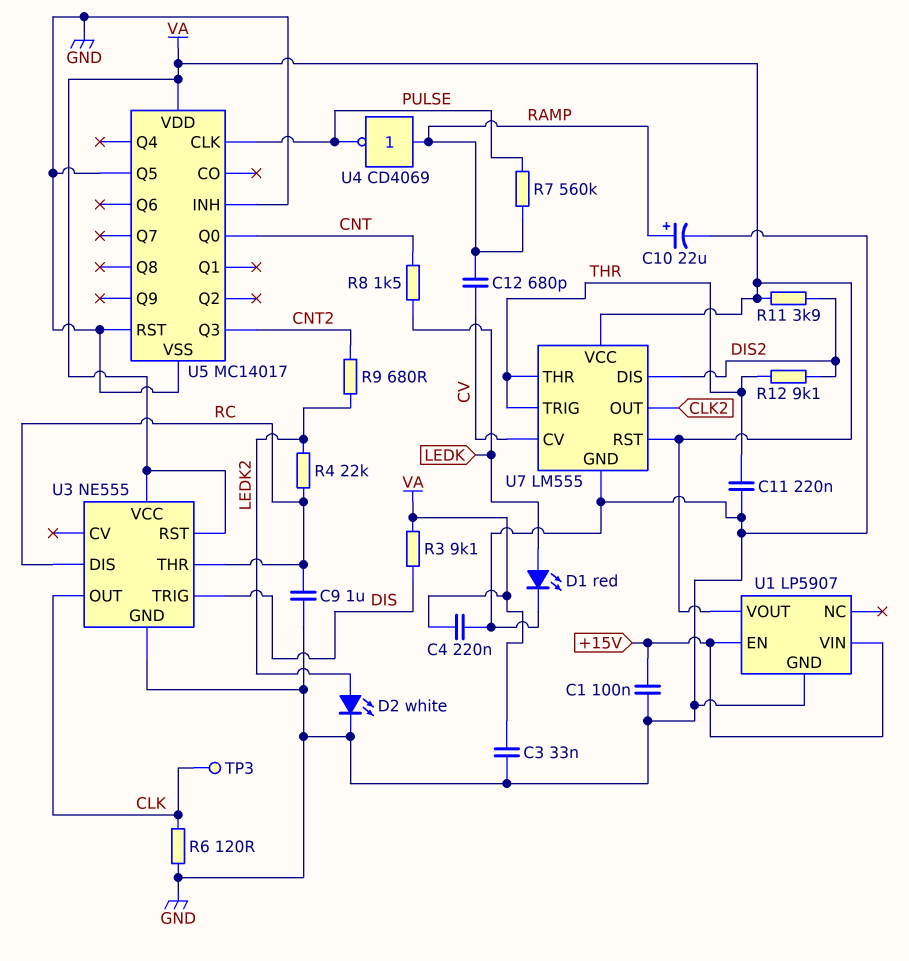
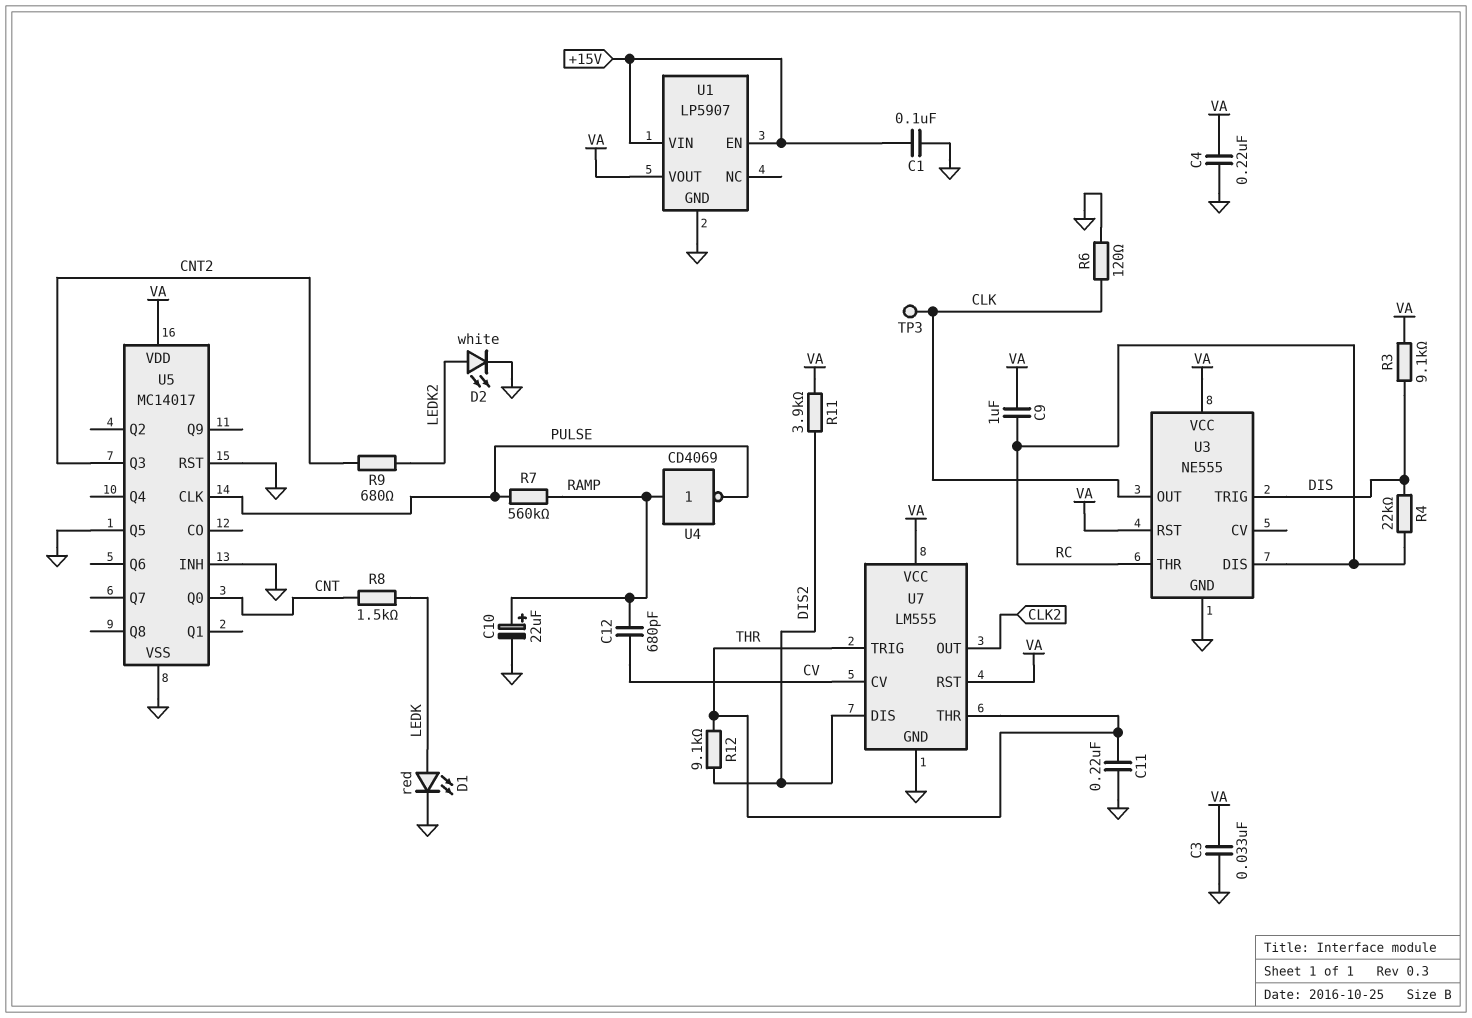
C9: 1uF (GND, RC) -> 1uF (RC, VA)
R4: 22k (LEDK2, RC) -> 22k (DIS, RC)

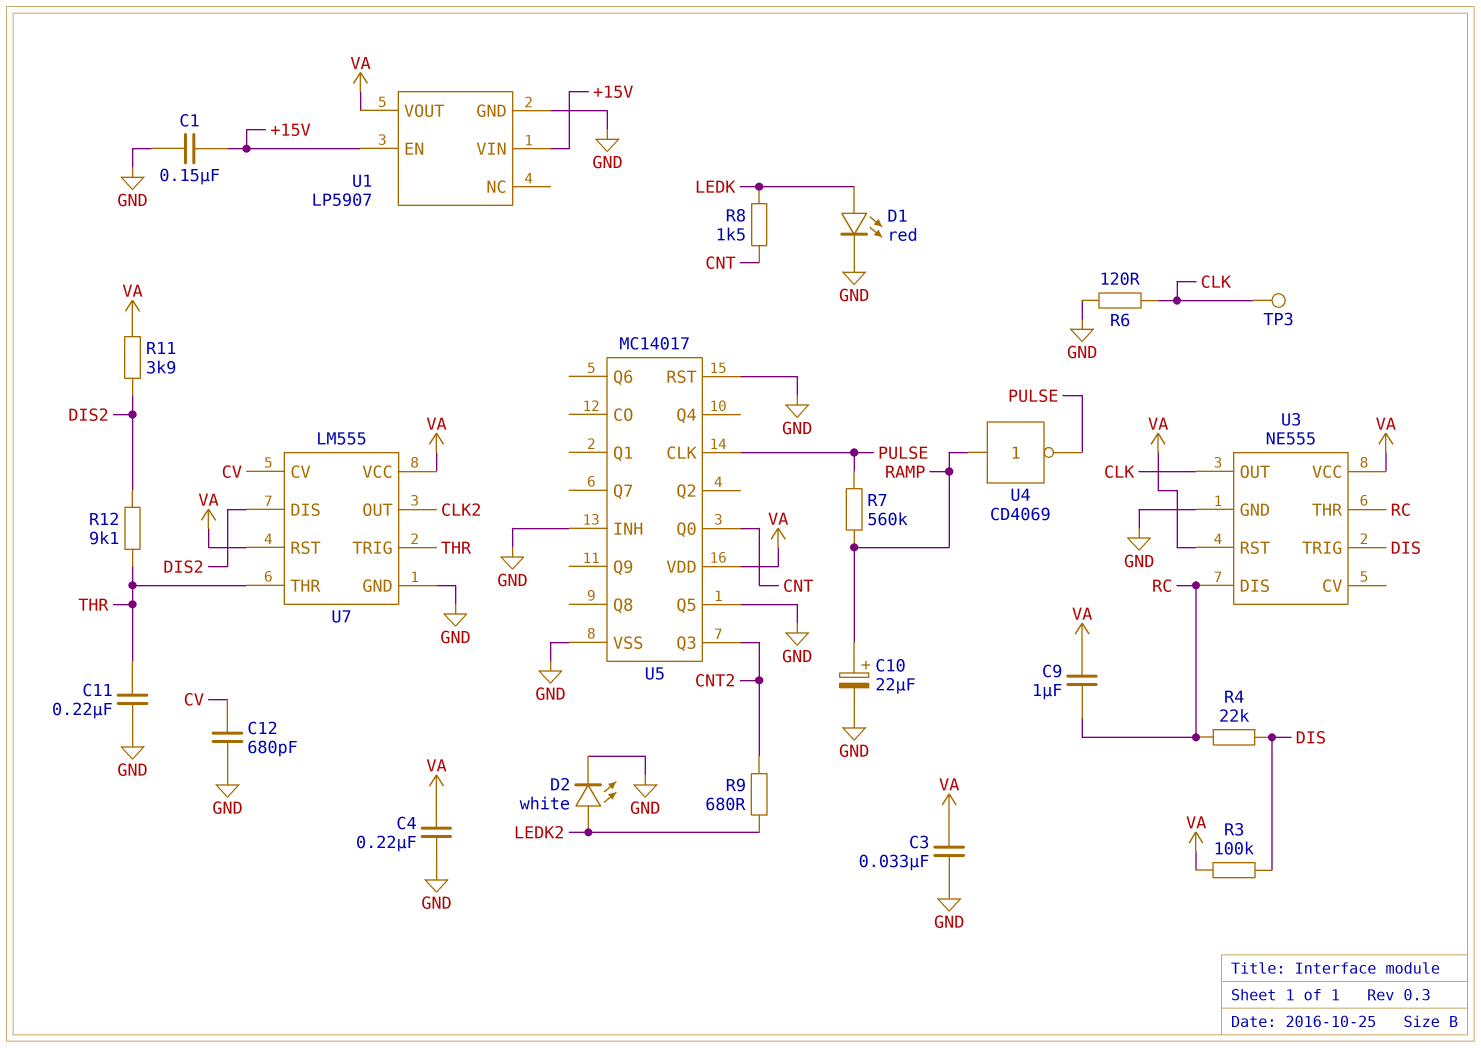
C1: 100nF (+15V, GND) -> 150nF (+15V, GND)
C12: 680pF (CV, RAMP) -> 680pF (CV, GND)
R3: 9.1k (DIS, VA) -> 100k (DIS, VA)

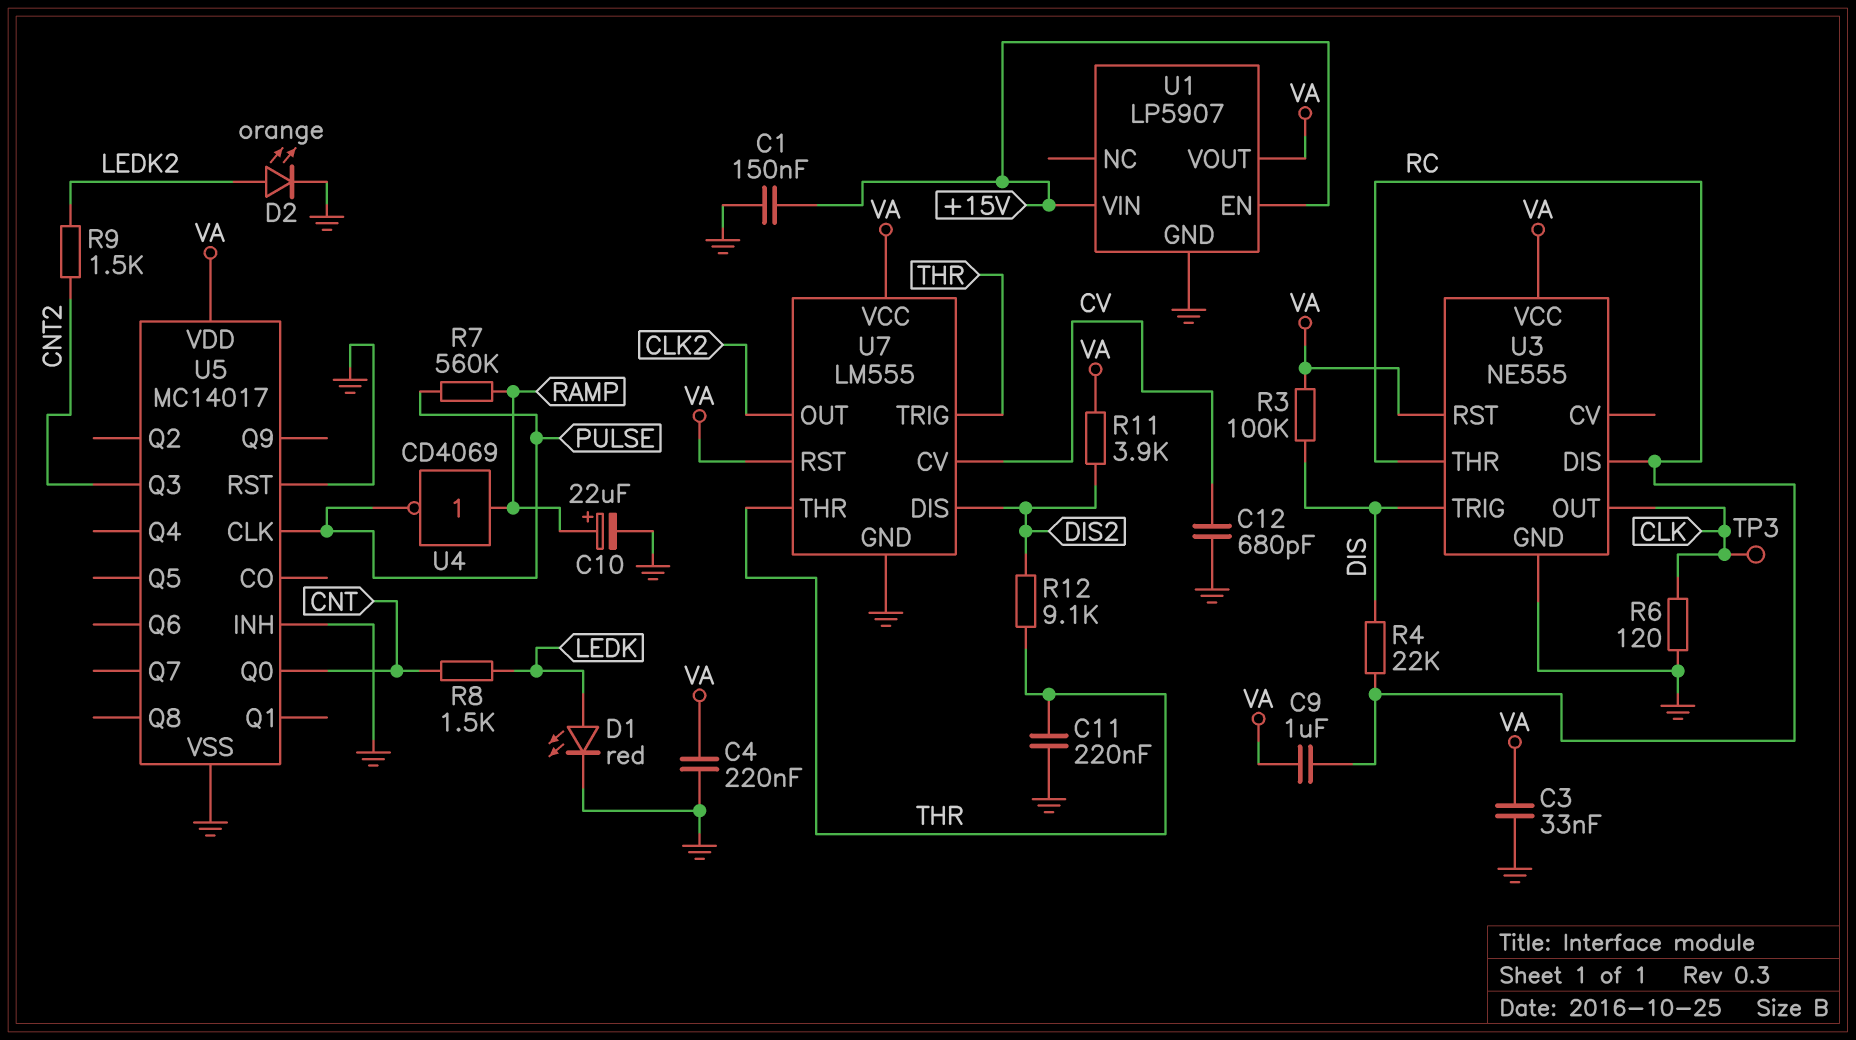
D2: LED white (A LEDK2, K GND) -> LED orange (A LEDK2, K GND)
R9: 680 (CNT2, LEDK2) -> 1.5k (CNT2, LEDK2)
U5 pin Q5: GND -> none

